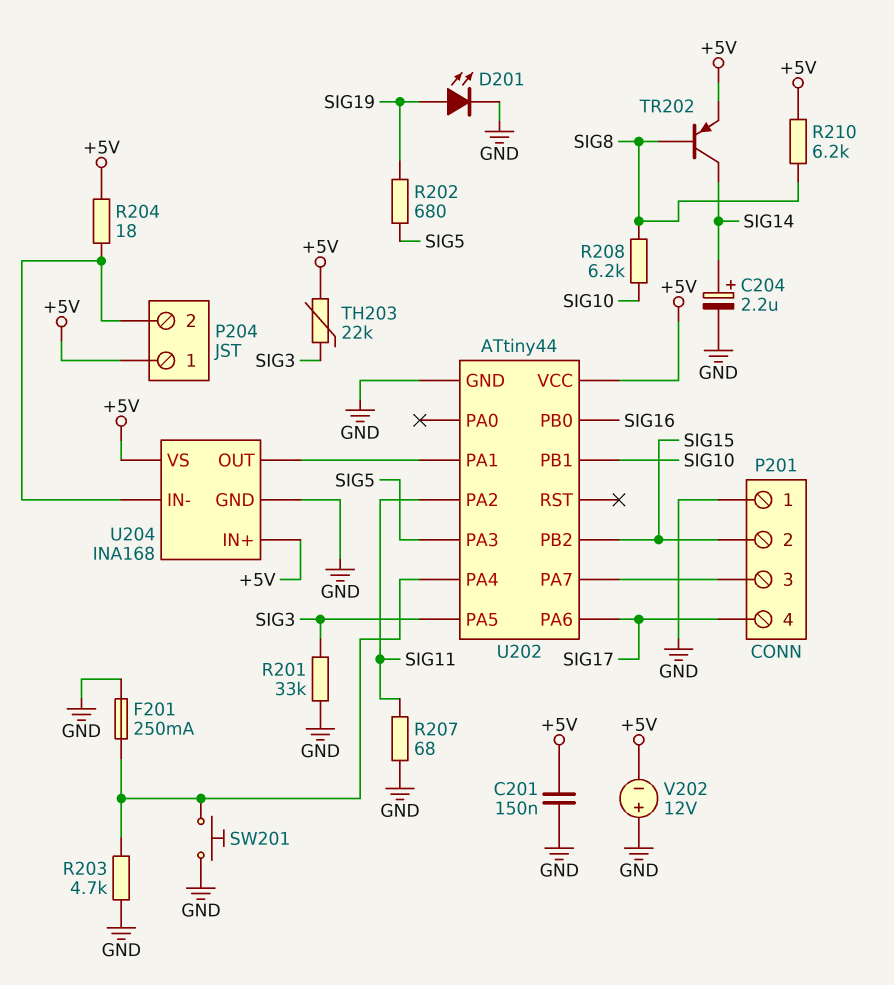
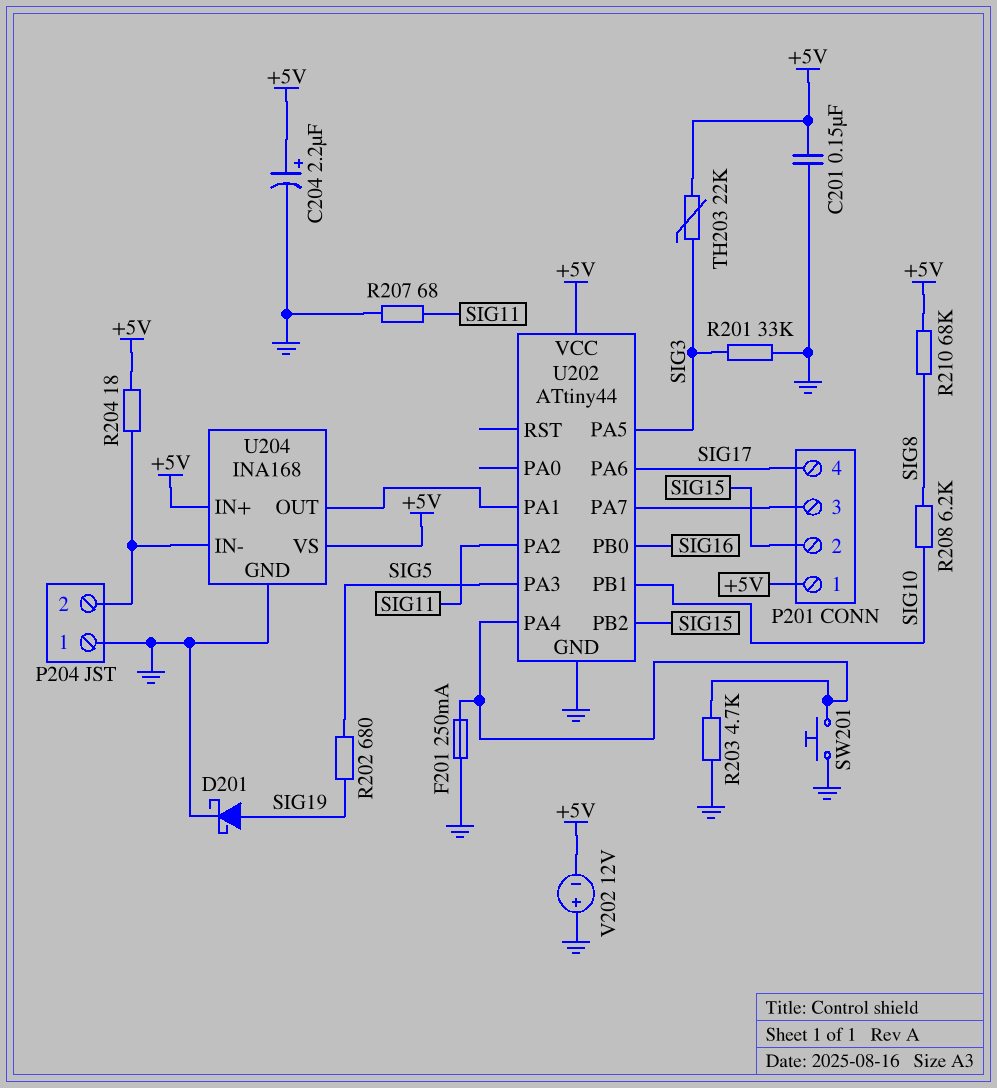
C204: 2.2uF (plus SIG14, minus GND) -> 2.2uF (plus +5V, minus GND)
D201: LED (A SIG19, K GND) -> schottky (A SIG19, K GND)
P201 pin 1: GND -> +5V
P204 pin 1: +5V -> GND
R210: 6.2k (+5V, SIG8) -> 68k (+5V, SIG8)
TR202: PNP (B SIG8, C SIG14, E +5V) -> none

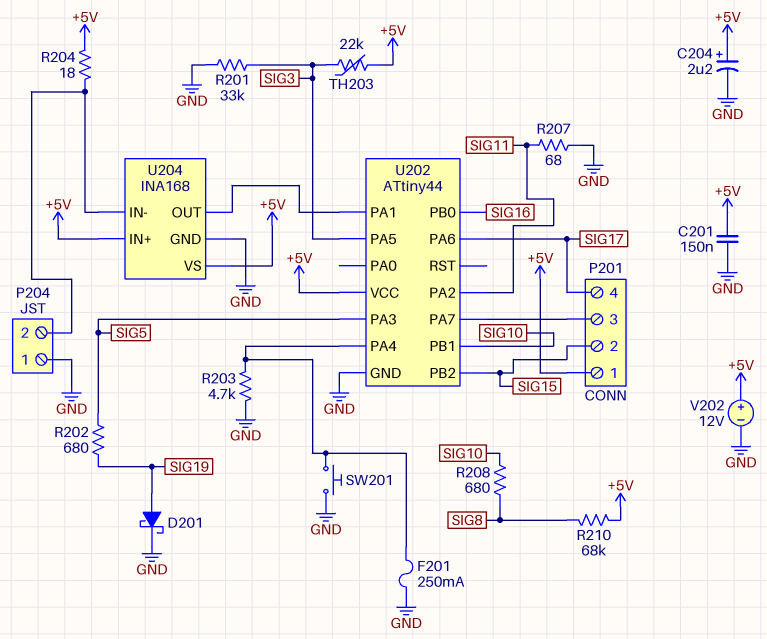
R208: 6.2k (SIG8, SIG10) -> 680 (SIG8, SIG10)
V202: 12V (plus GND, minus +5V) -> 12V (plus +5V, minus GND)

